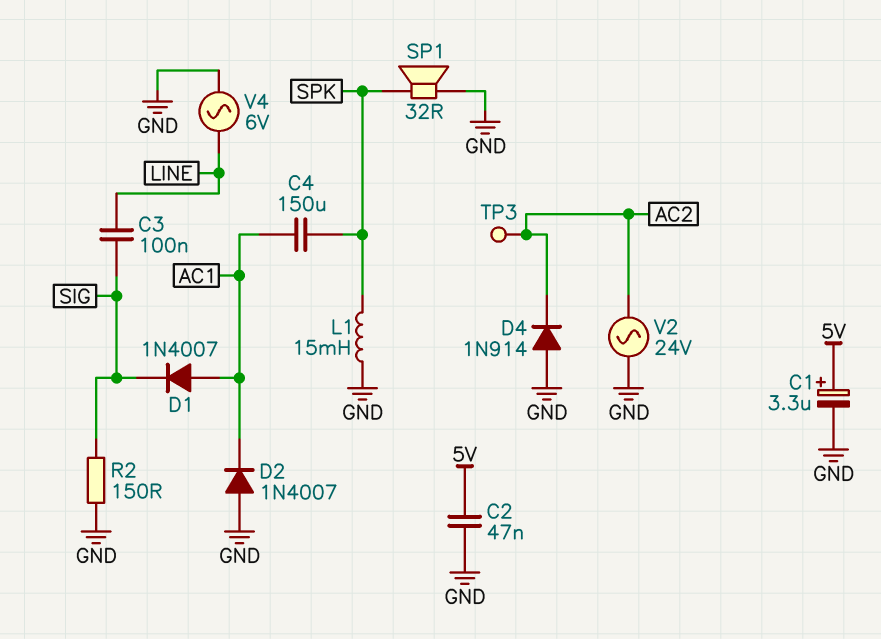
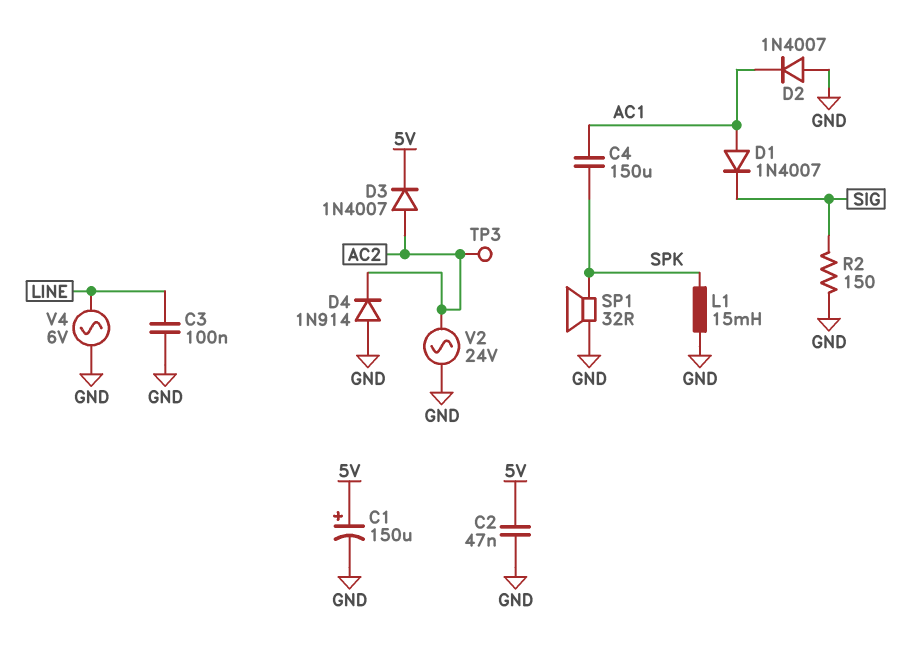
C1: 3.3uF (plus 5V, minus GND) -> 150uF (plus 5V, minus GND)
C3: 100nF (LINE, SIG) -> 100nF (GND, LINE)
D3: none -> diode 1N4007 (A AC2, K 5V)

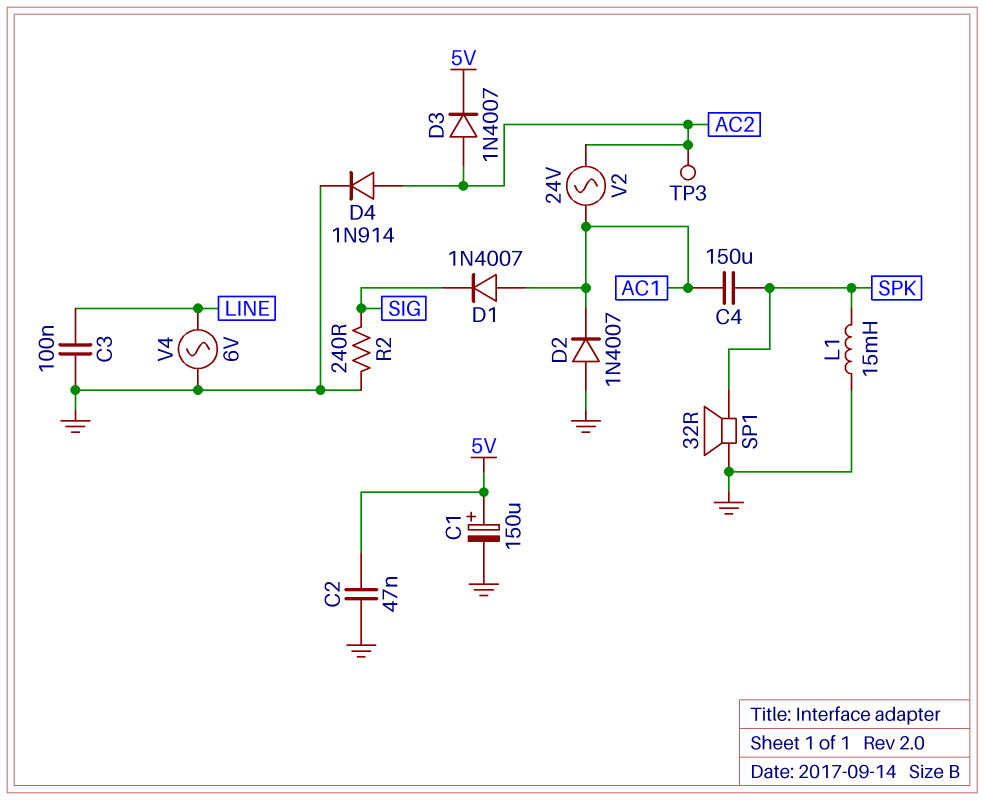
D4: diode 1N914 (A GND, K AC2) -> diode 1N914 (A AC2, K GND)
R2: 150 (GND, SIG) -> 240 (GND, SIG)
V2: AC 24V (AC2, GND) -> AC 24V (AC1, AC2)

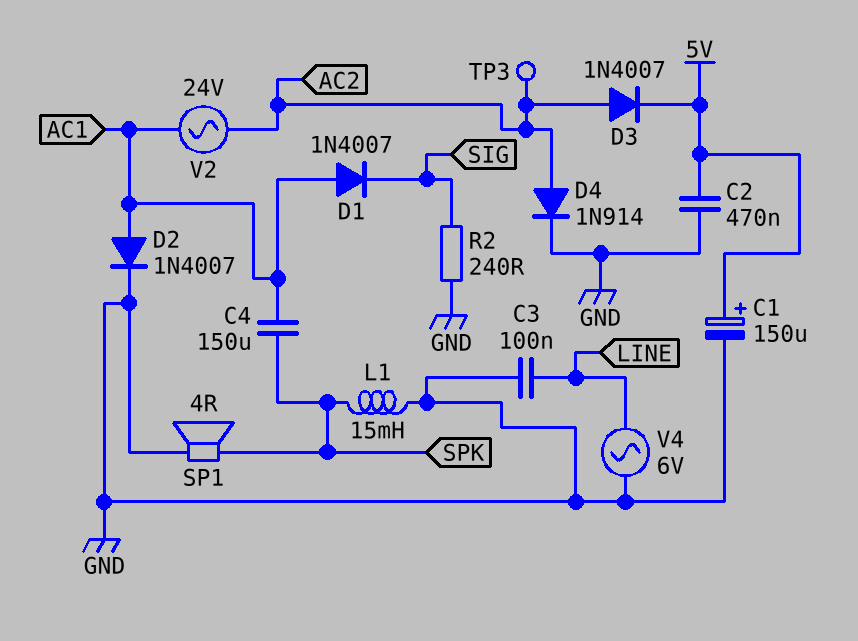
C2: 47nF (5V, GND) -> 470nF (5V, GND)
D2: diode 1N4007 (A GND, K AC1) -> diode 1N4007 (A AC1, K GND)
SP1: speaker 32R (GND, SPK) -> speaker 4R (GND, SPK)

